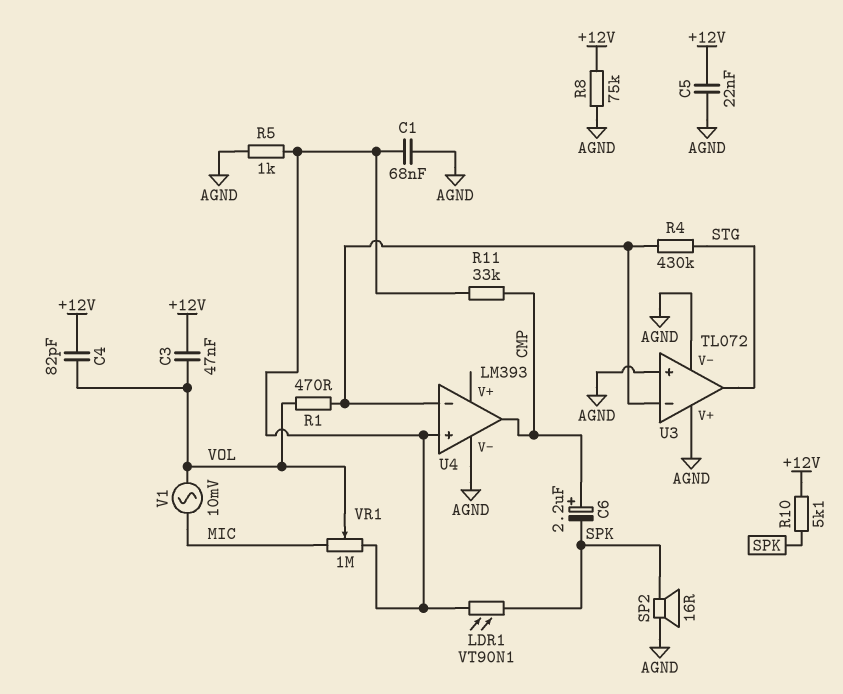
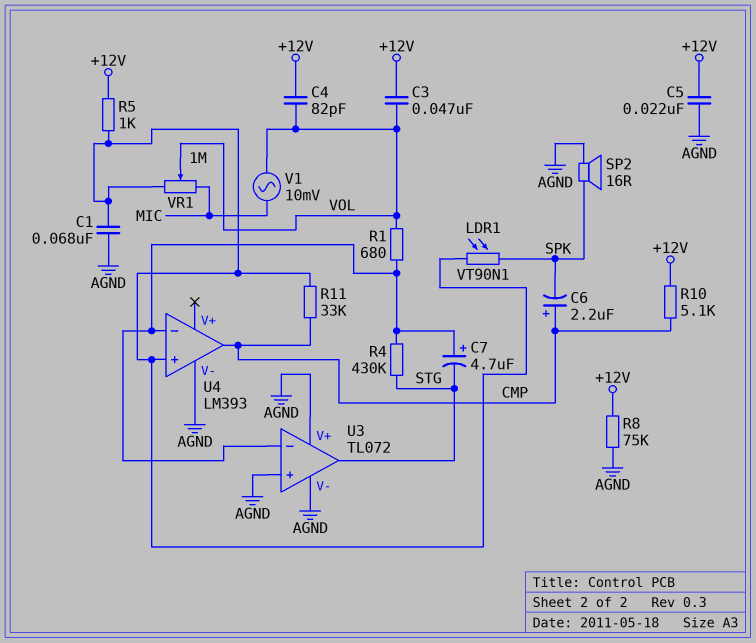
C7: none -> 4.7uF (plus U3/in-, minus STG)
R1: 470 (U3/in-, VOL) -> 680 (U3/in-, VOL)
R5: 1k (AGND, U4/in+) -> 1k (+12V, U4/in+)
R10: 5.1k (+12V, SPK) -> 5.1k (+12V, CMP)

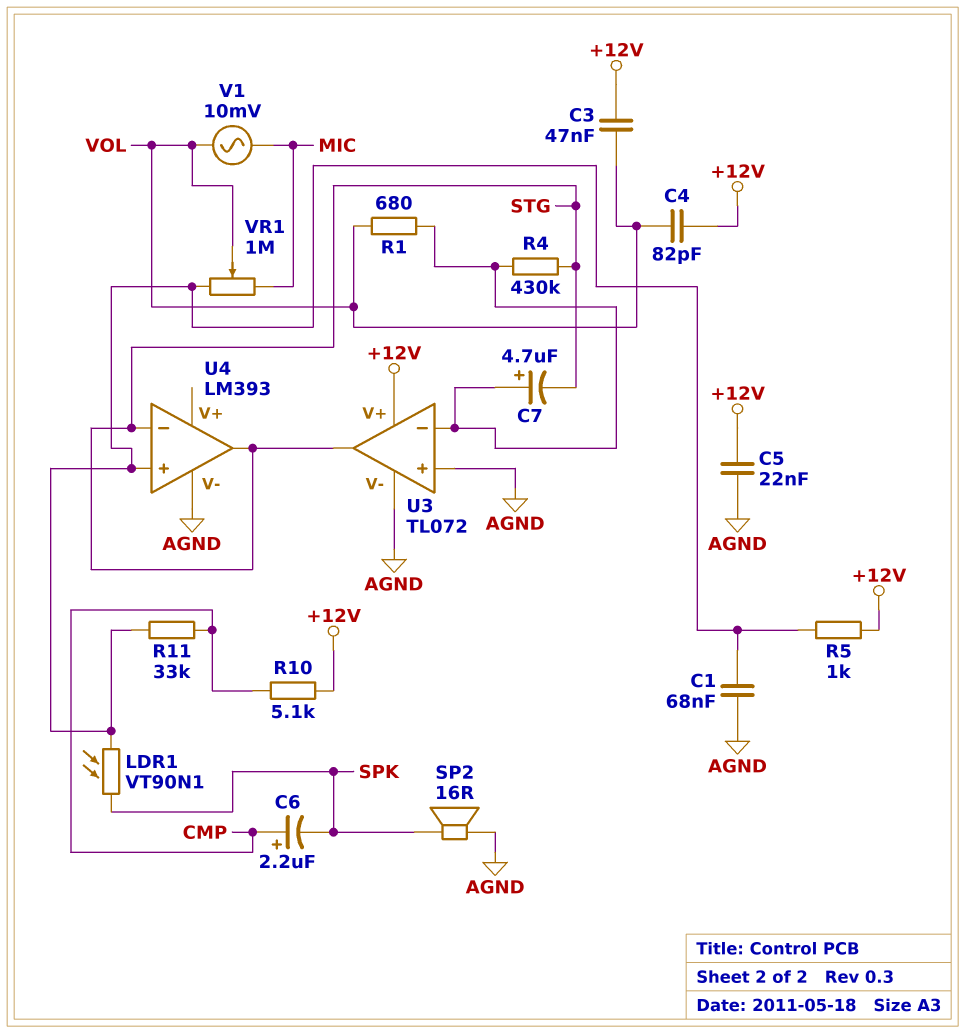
R8: 75k (+12V, AGND) -> none
U3 pin V+: AGND -> +12V
U4 pin in-: U3/in- -> STG
U4 pin out: CMP -> STG

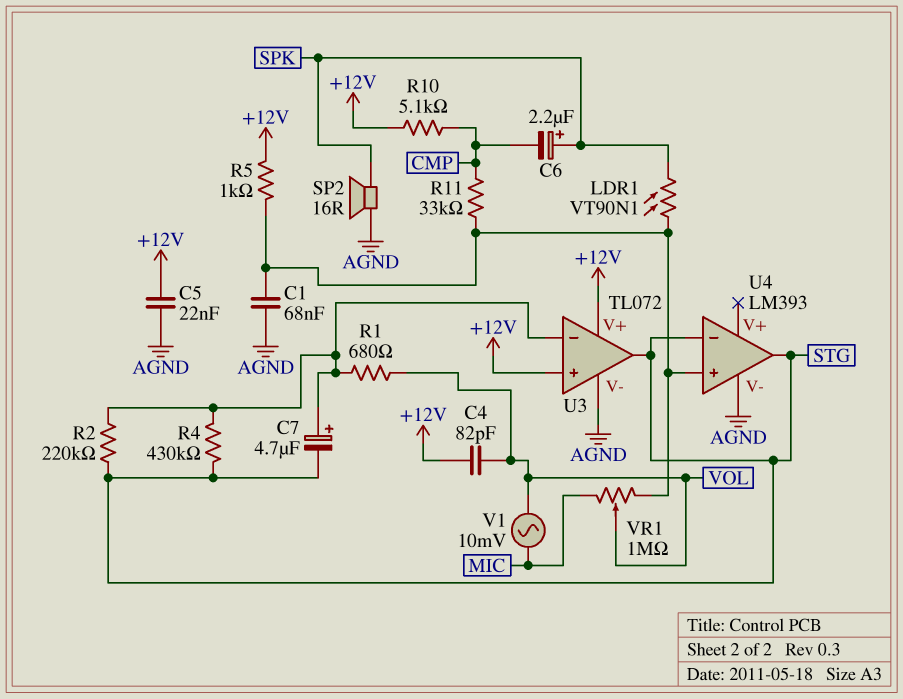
C3: 47nF (+12V, VOL) -> none
C6: 2.2uF (plus CMP, minus SPK) -> 2.2uF (plus SPK, minus CMP)
R2: none -> 220k (STG, U3/in-)
U3 pin in+: AGND -> +12V

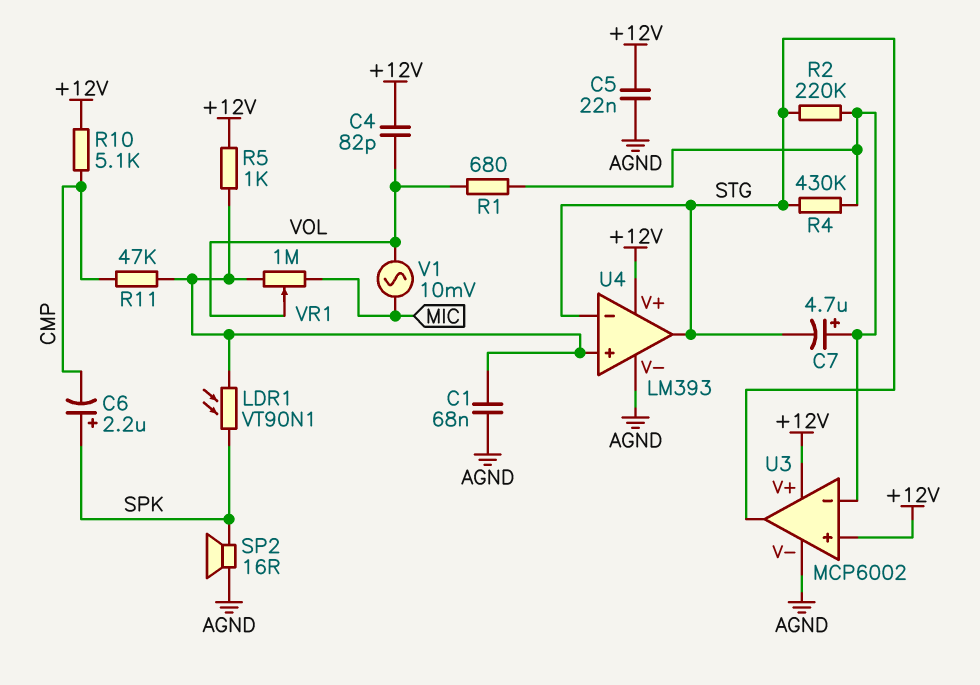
R11: 33k (CMP, U4/in+) -> 47k (CMP, U4/in+)
U3: TL072 -> MCP6002
U4 pin V+: none -> +12V

